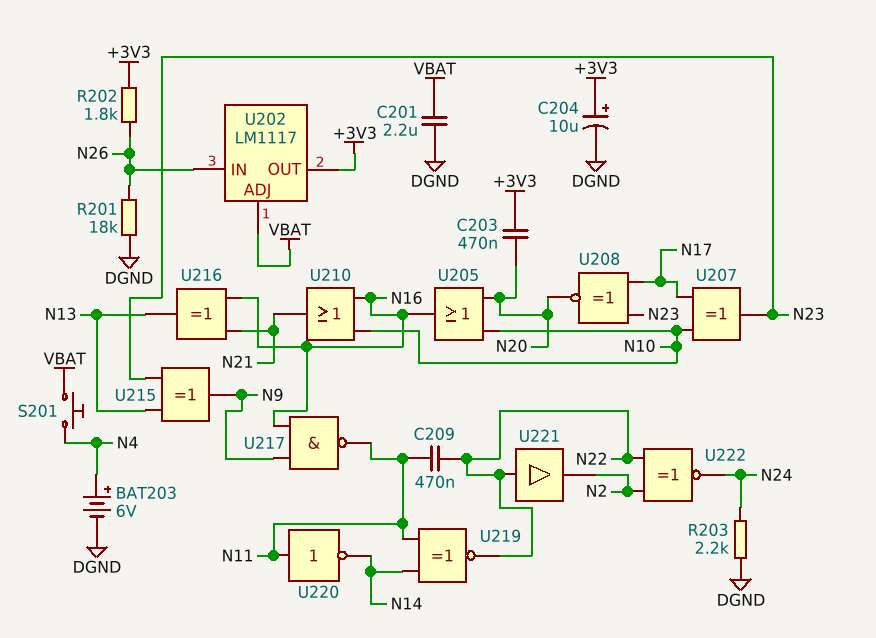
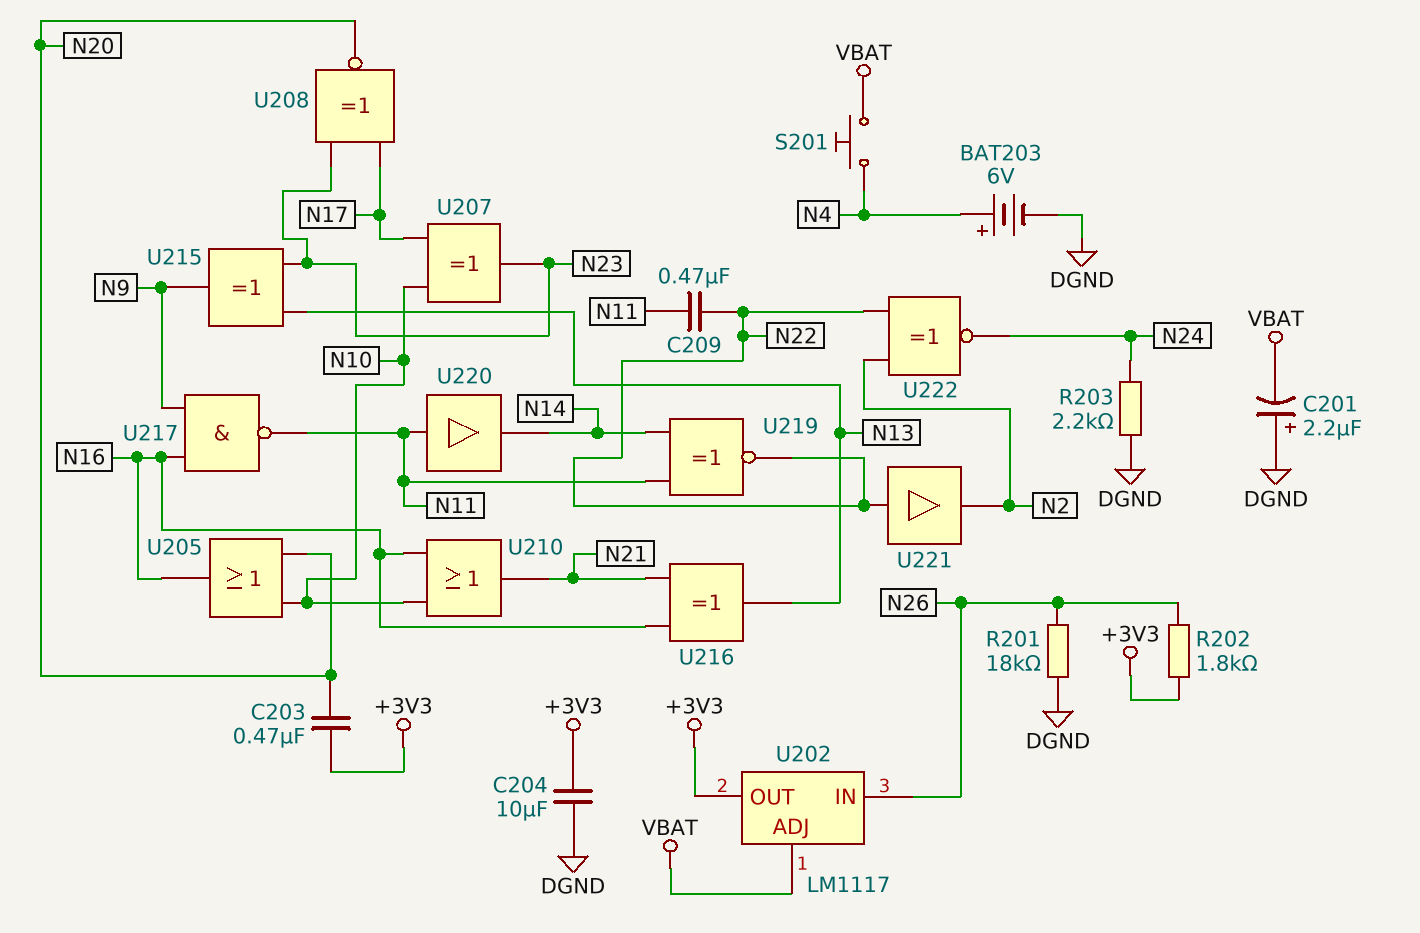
C201: 2.2uF (DGND, VBAT) -> 2.2uF (plus DGND, minus VBAT)
C204: 10uF (plus +3V3, minus DGND) -> 10uF (+3V3, DGND)
U220: NOT (in N11, out N14) -> buffer (in N11, out N14)

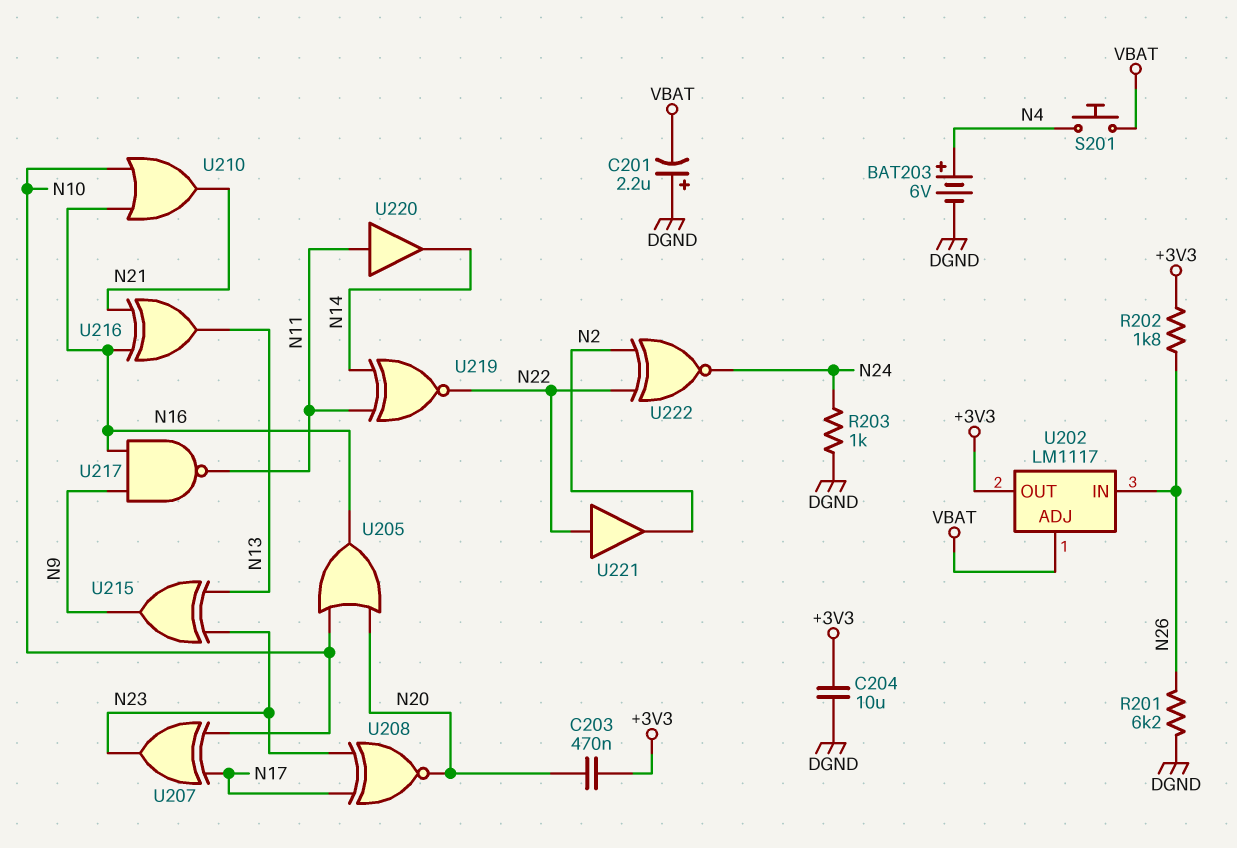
C209: 470nF (N11, N22) -> none
R201: 18k (DGND, N26) -> 6.2k (DGND, N26)
R203: 2.2k (DGND, N24) -> 1k (DGND, N24)

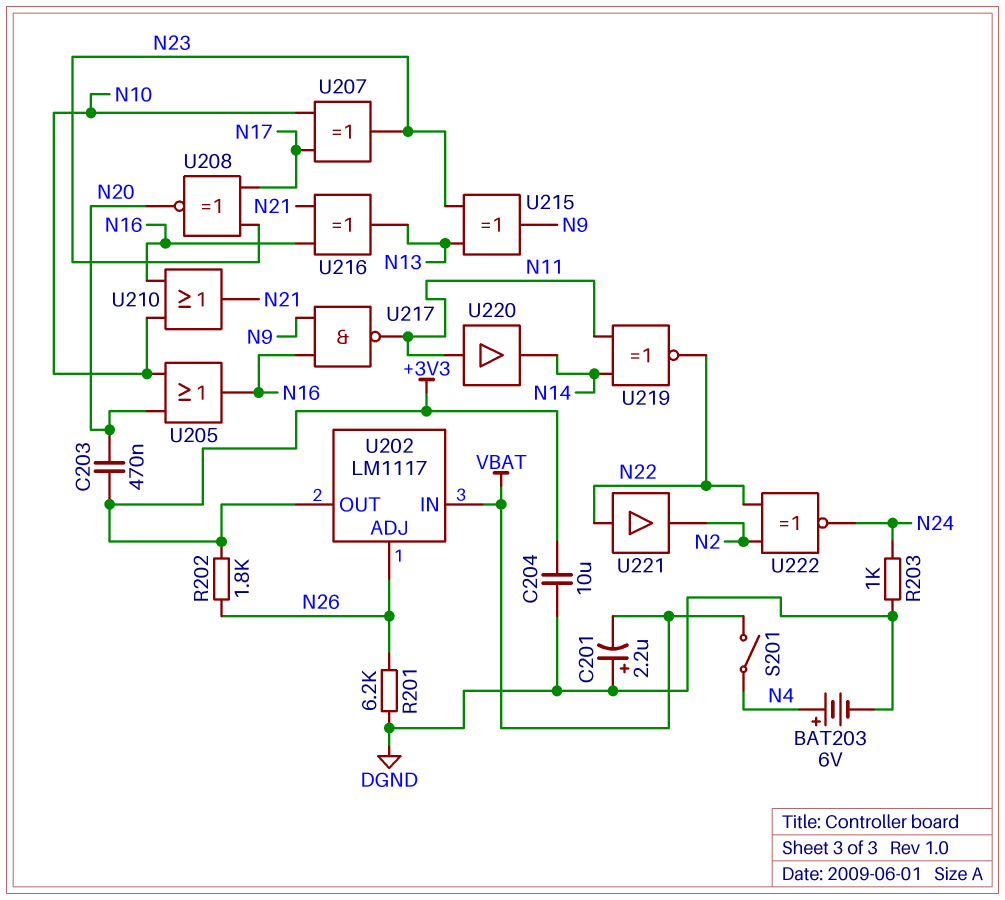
S201: button (N4, VBAT) -> switch (N4, VBAT)
U202 pin ADJ: VBAT -> N26
U202 pin IN: N26 -> VBAT

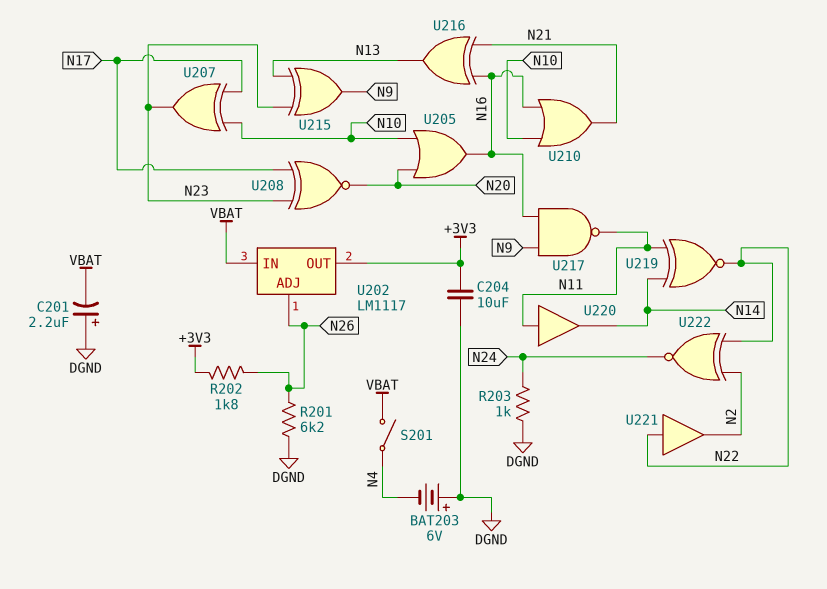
BAT203: 6V (plus N4, minus DGND) -> 6V (plus DGND, minus N4)
C203: 470nF (+3V3, N20) -> none

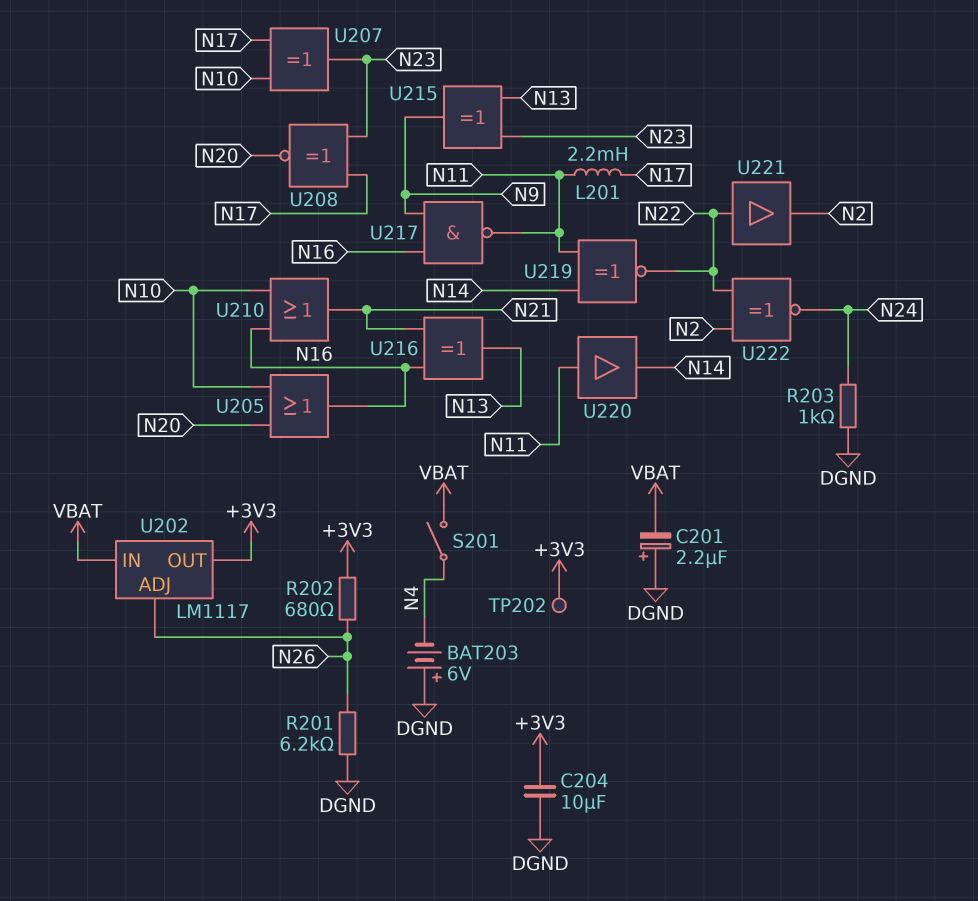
L201: none -> 2.2mH (N11, N17)
R202: 1.8k (+3V3, N26) -> 680 (+3V3, N26)
TP202: none -> test point (+3V3)

